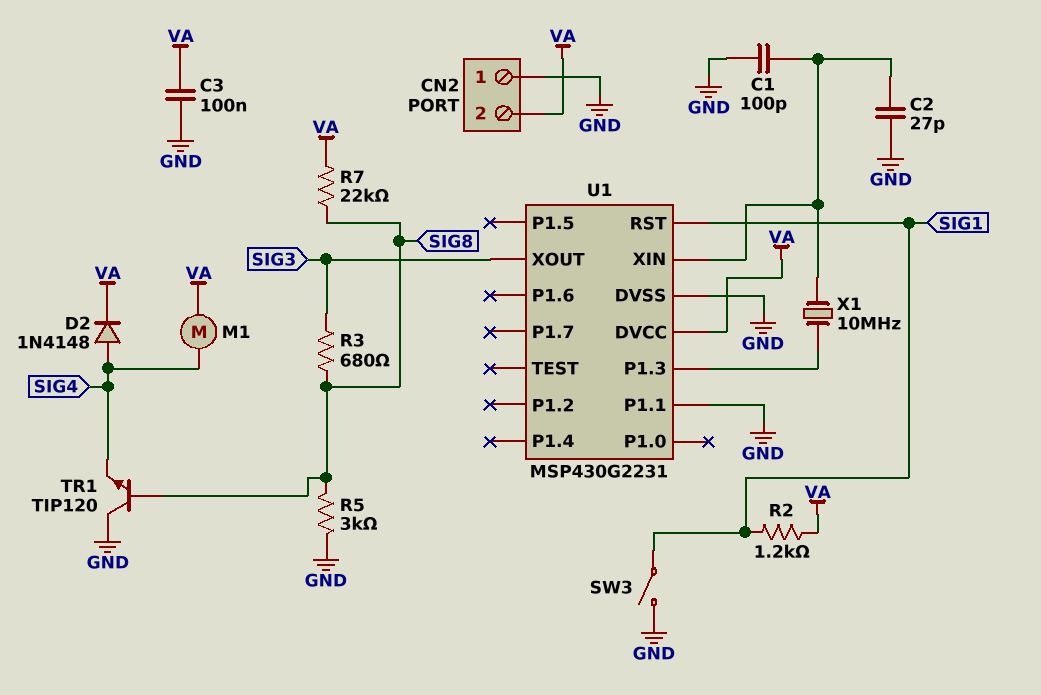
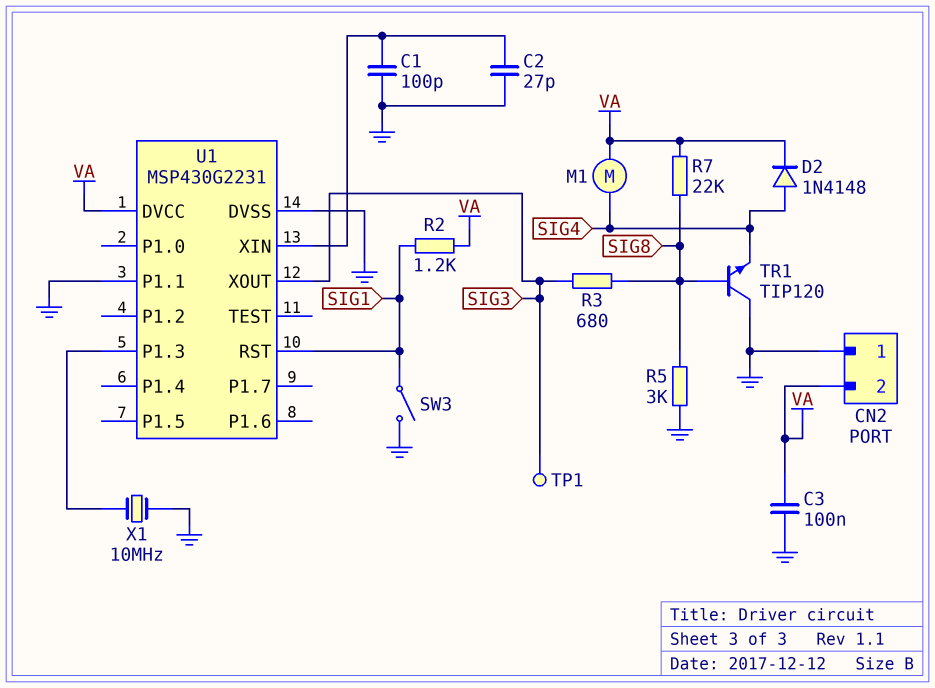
TP1: none -> test point (SIG3)
X1: 10MHz (U1/P1.3, U1/XIN) -> 10MHz (GND, U1/P1.3)

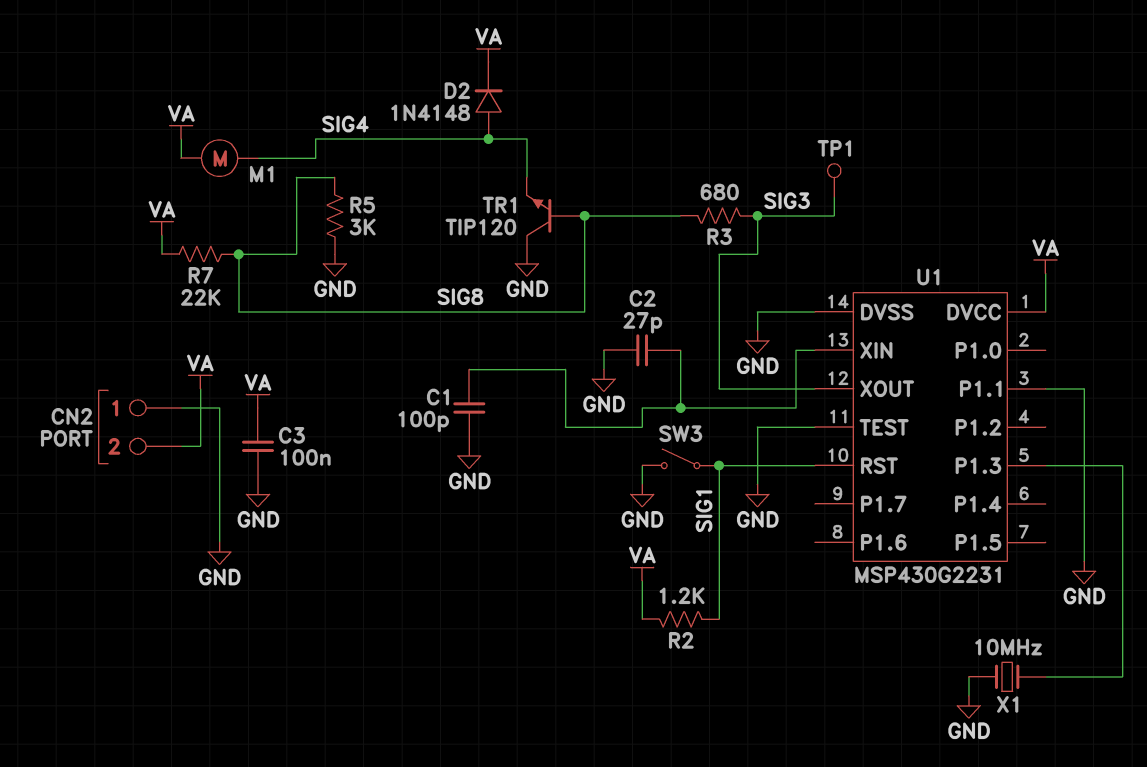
U1 pin TEST: none -> GND

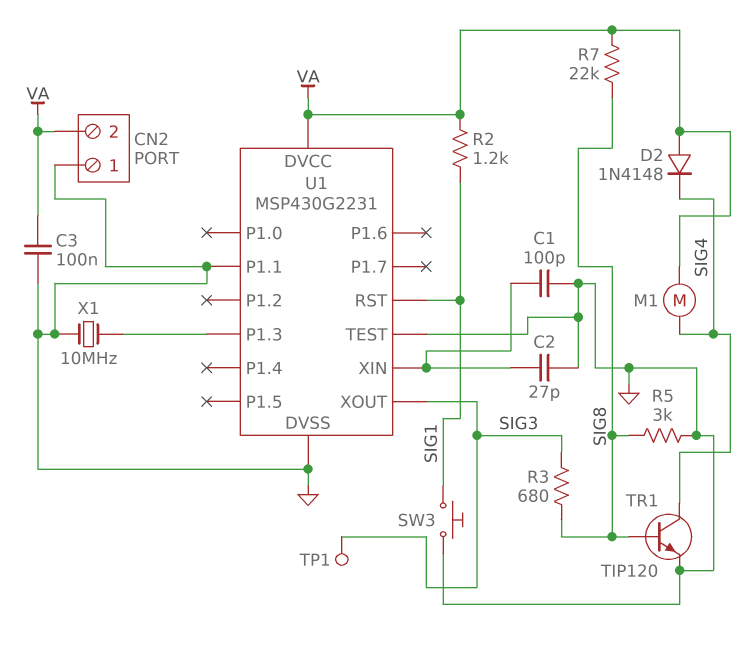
D2: diode 1N4148 (A SIG4, K VA) -> diode 1N4148 (A VA, K SIG4)
SW3: switch (GND, SIG1) -> button (GND, SIG1)
TR1: NPN TIP120 (B SIG8, C GND, E SIG4) -> NPN TIP120 (B SIG8, C SIG4, E GND)

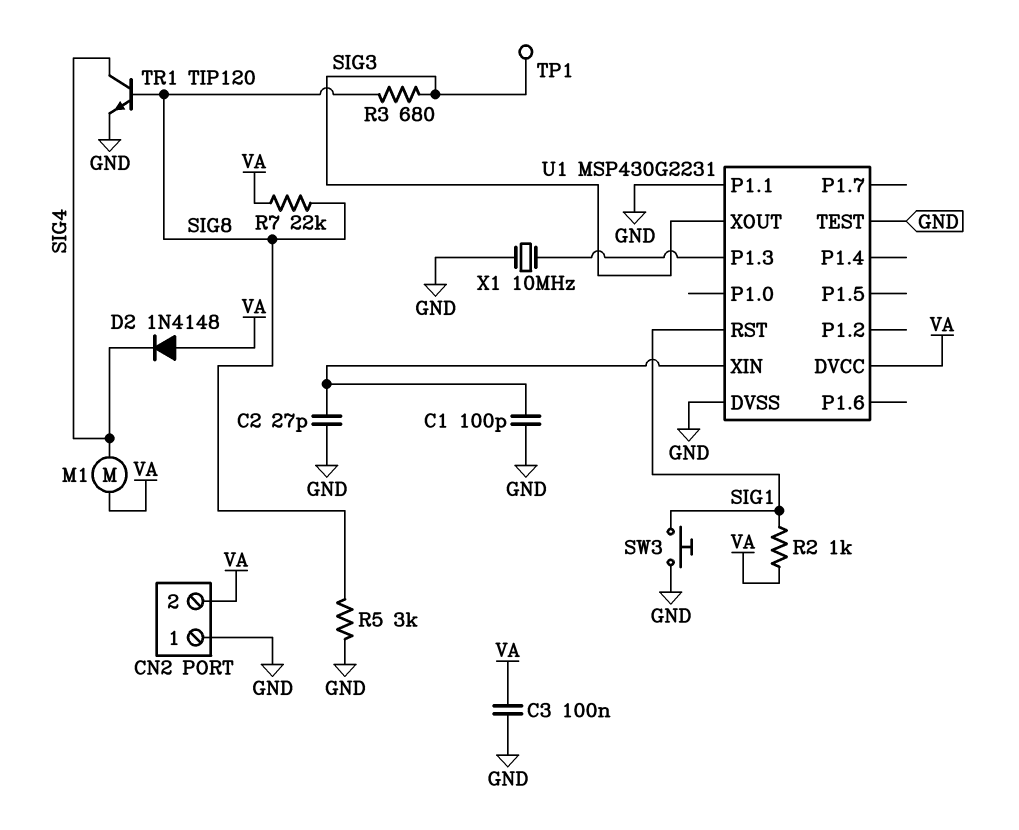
R2: 1.2k (SIG1, VA) -> 1k (SIG1, VA)

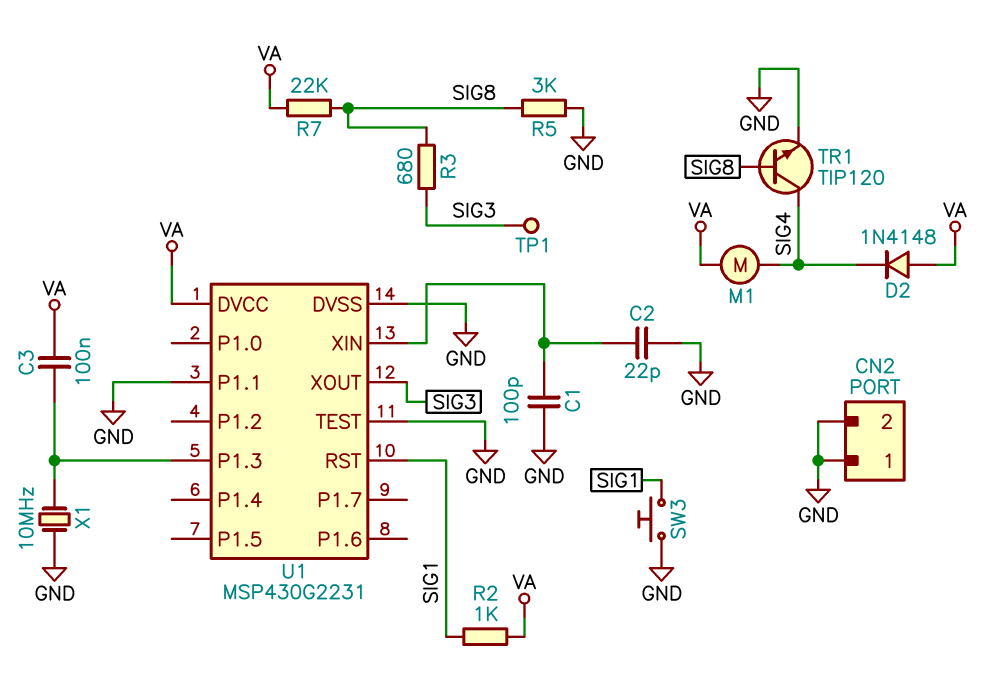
C2: 27pF (GND, U1/XIN) -> 22pF (GND, U1/XIN)
C3: 100nF (GND, VA) -> 100nF (U1/P1.3, VA)
CN2 pin 2: VA -> GND

